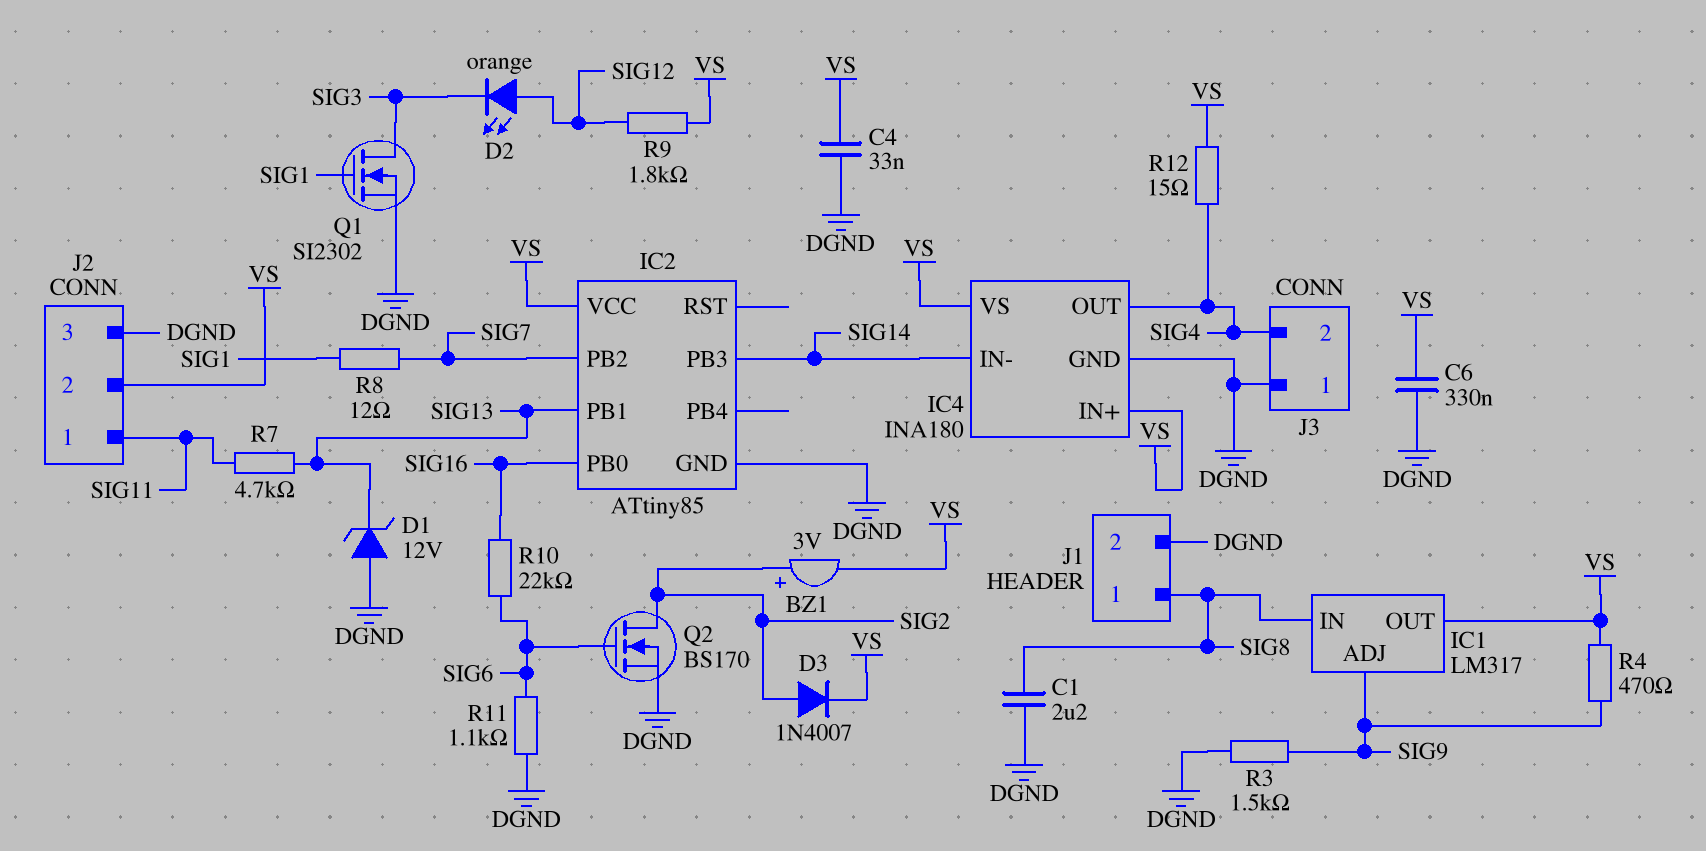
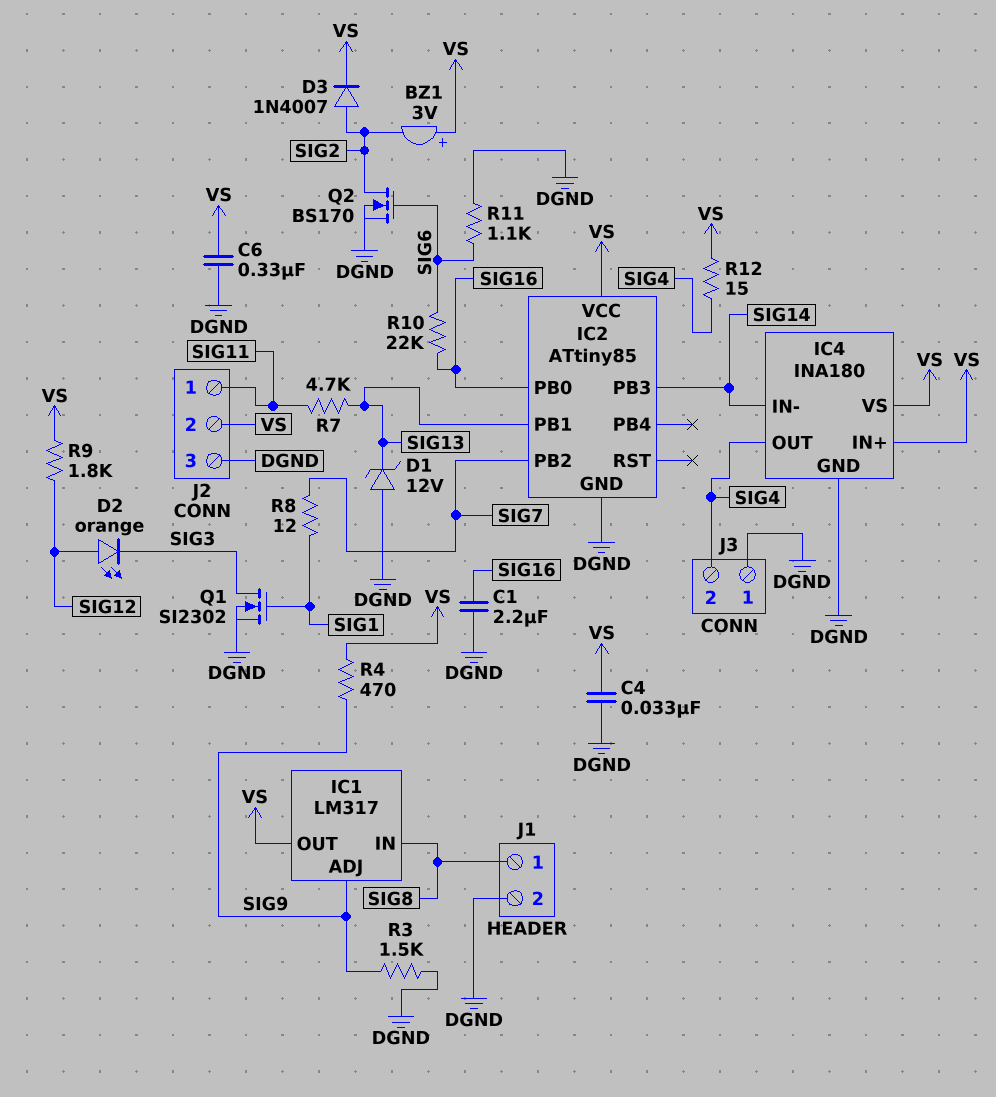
BZ1: buzzer 3V (plus SIG2, minus VS) -> buzzer 3V (plus VS, minus SIG2)
C1: 2.2uF (DGND, SIG8) -> 2.2uF (DGND, SIG16)

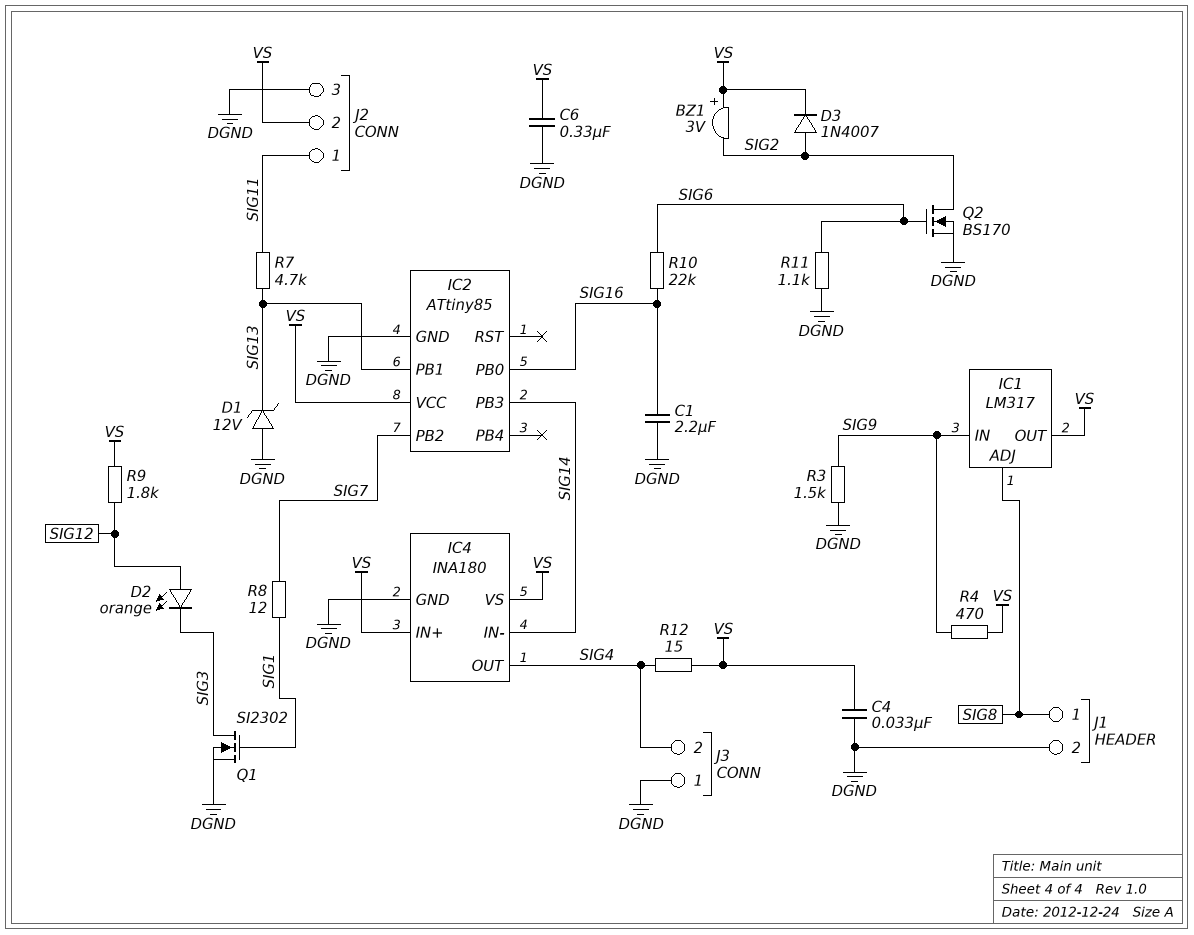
IC1 pin ADJ: SIG9 -> SIG8
IC1 pin IN: SIG8 -> SIG9

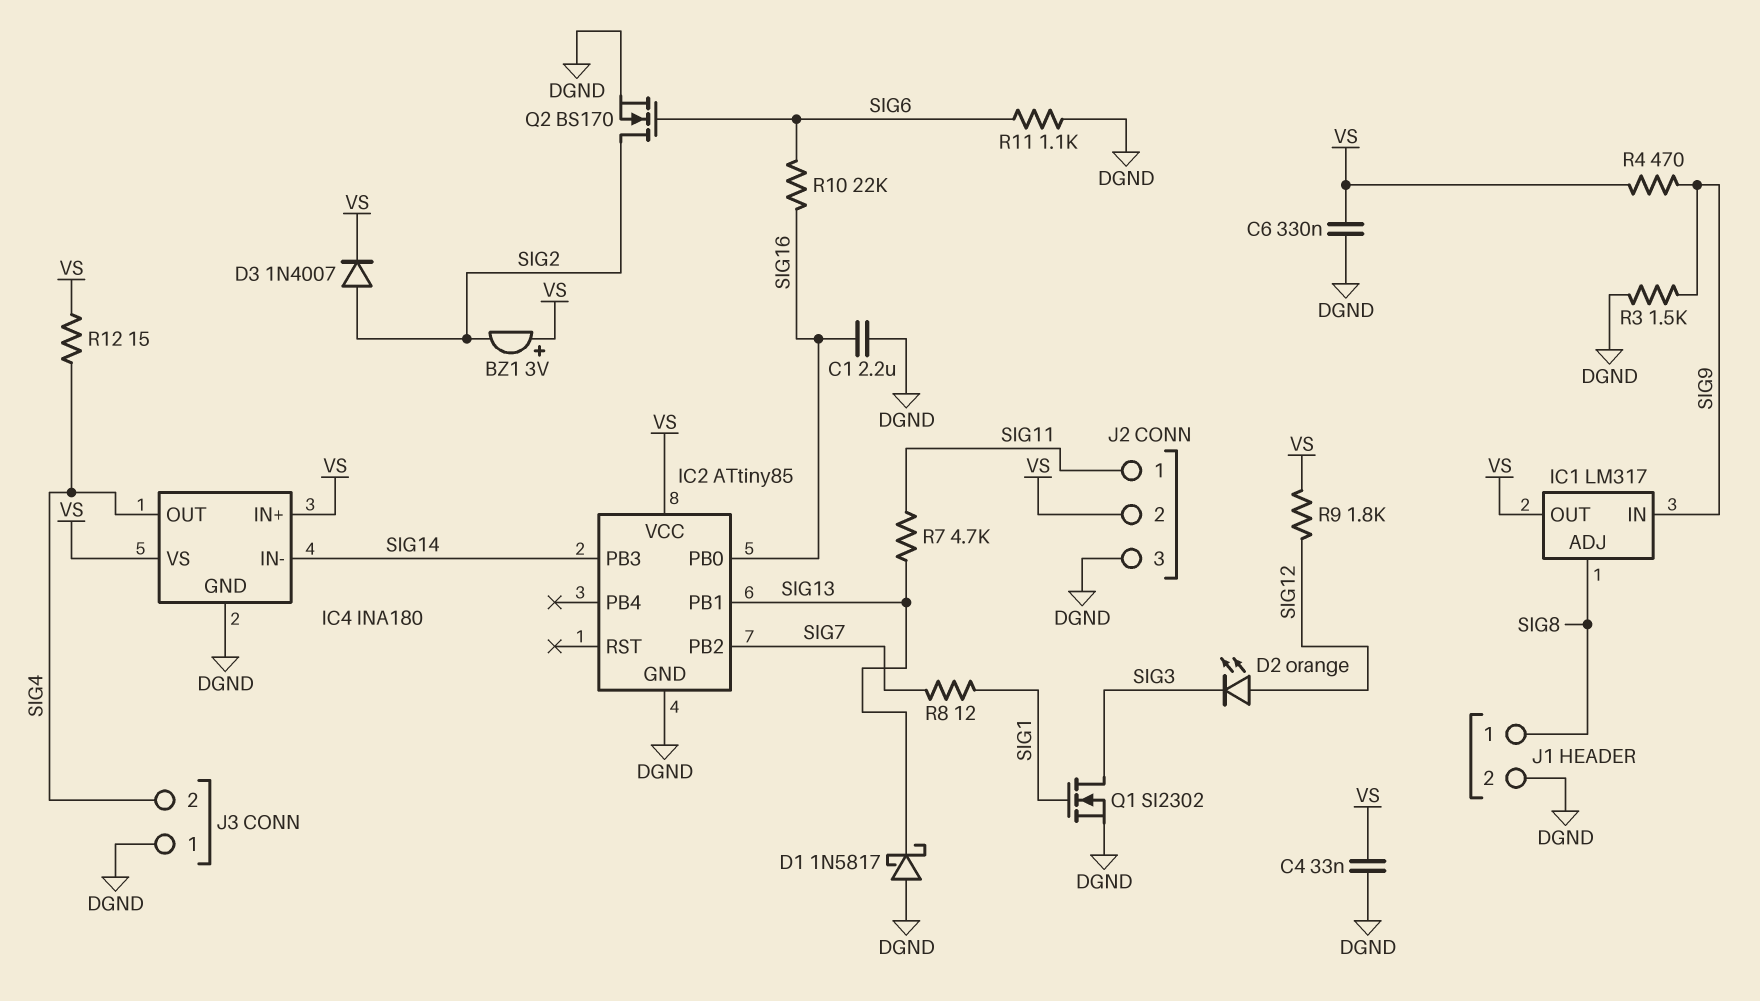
D1: zener 12V (A DGND, K SIG13) -> schottky 1N5817 (A DGND, K SIG13)

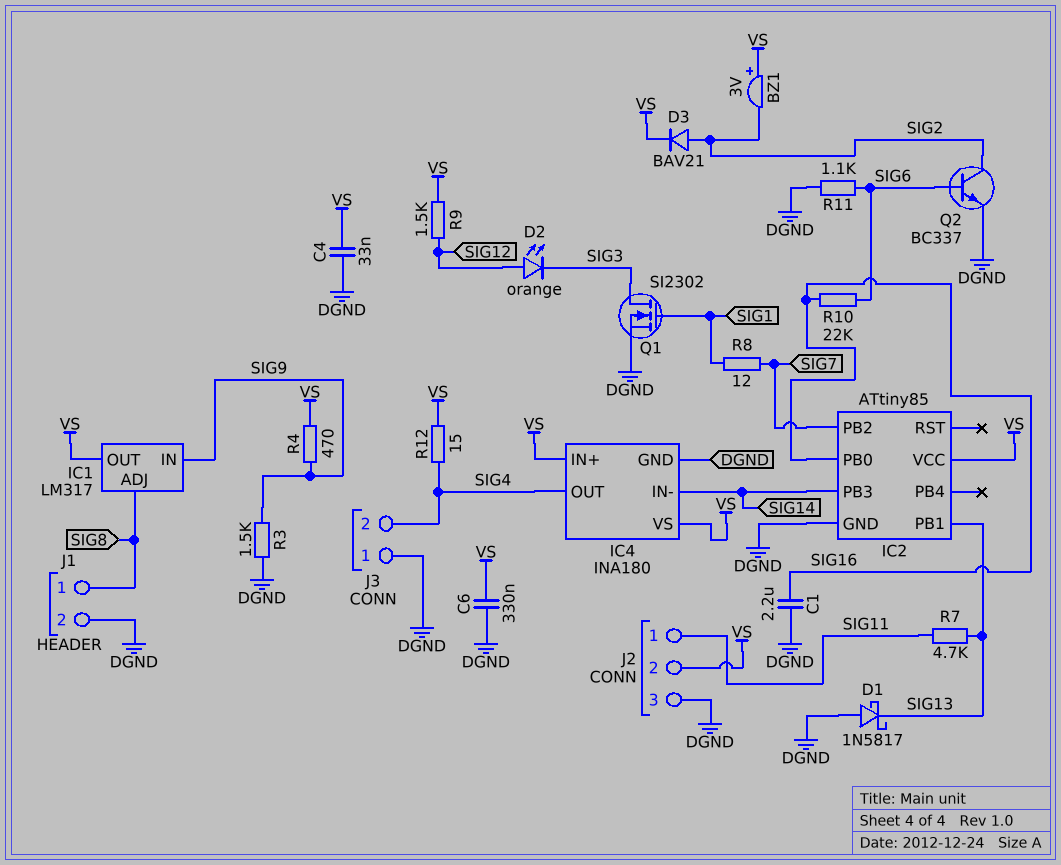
D3: diode 1N4007 (A SIG2, K VS) -> diode BAV21 (A SIG2, K VS)
Q2: NMOS BS170 (G SIG6, D SIG2, S DGND) -> NPN BC337 (B SIG6, C SIG2, E DGND)
R9: 1.8k (SIG12, VS) -> 1.5k (SIG12, VS)

